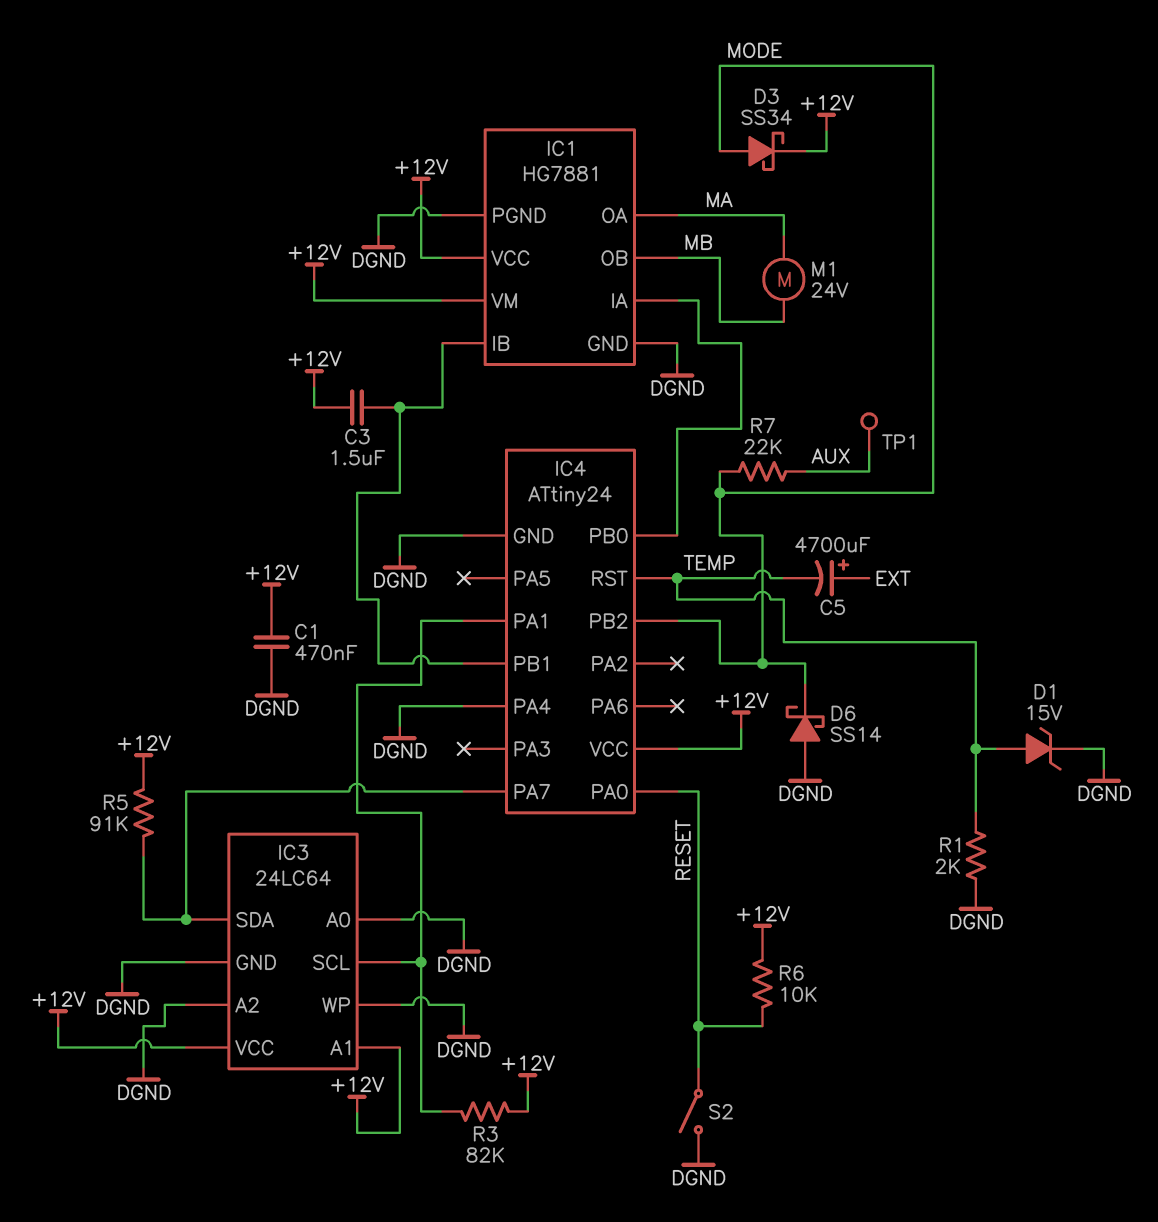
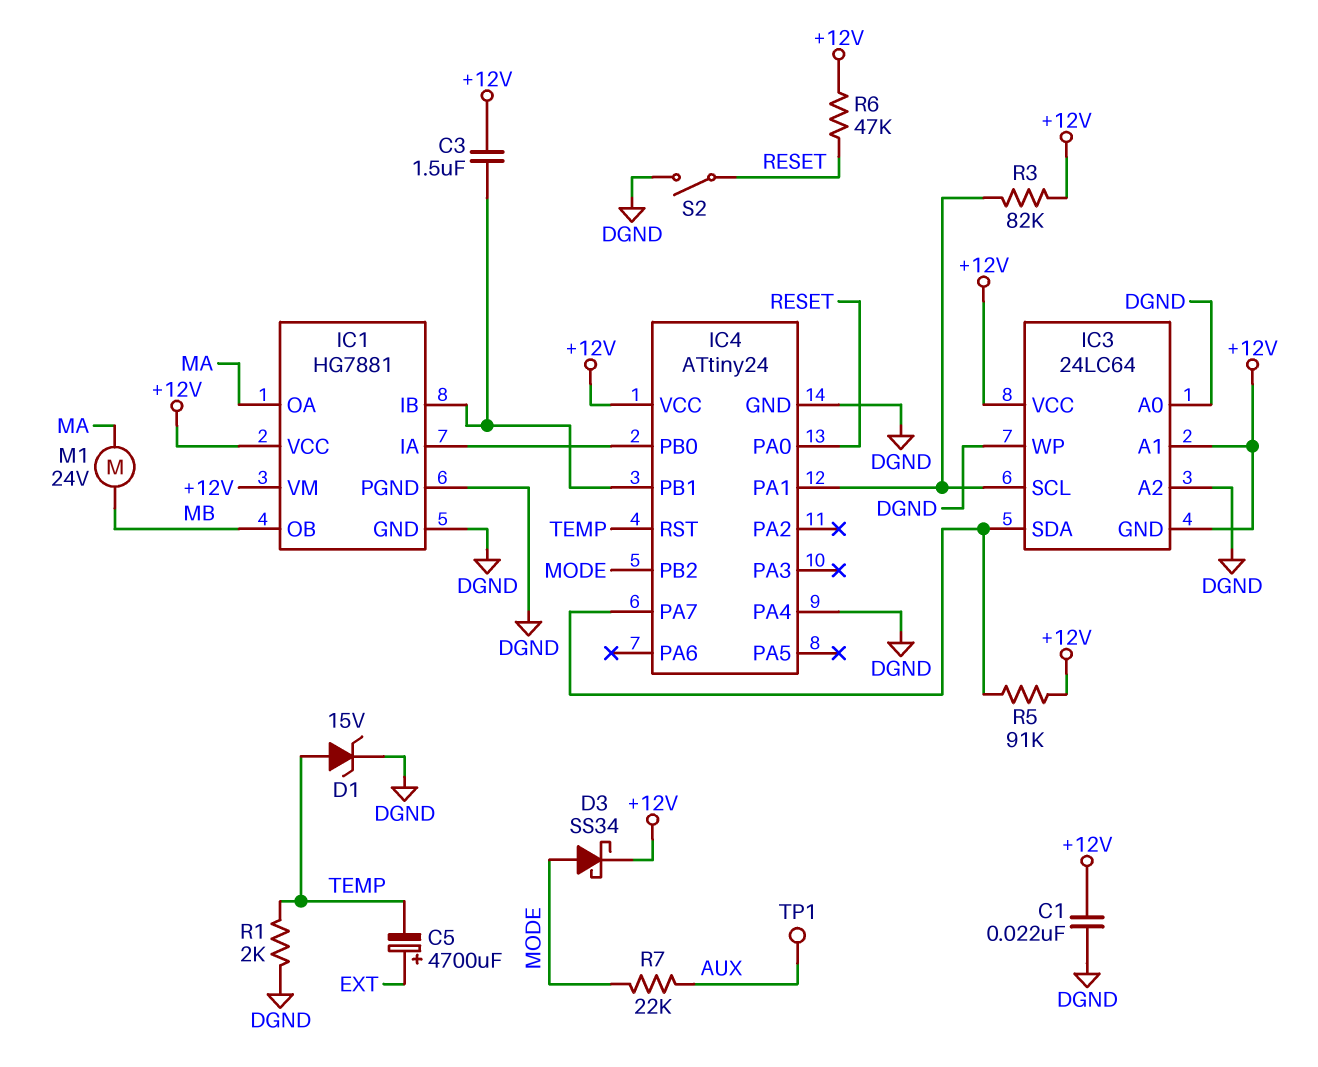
C1: 470nF (+12V, DGND) -> 22nF (+12V, DGND)
D6: schottky SS14 (A DGND, K MODE) -> none
IC3 pin GND: DGND -> +12V
R6: 10k (+12V, RESET) -> 47k (+12V, RESET)

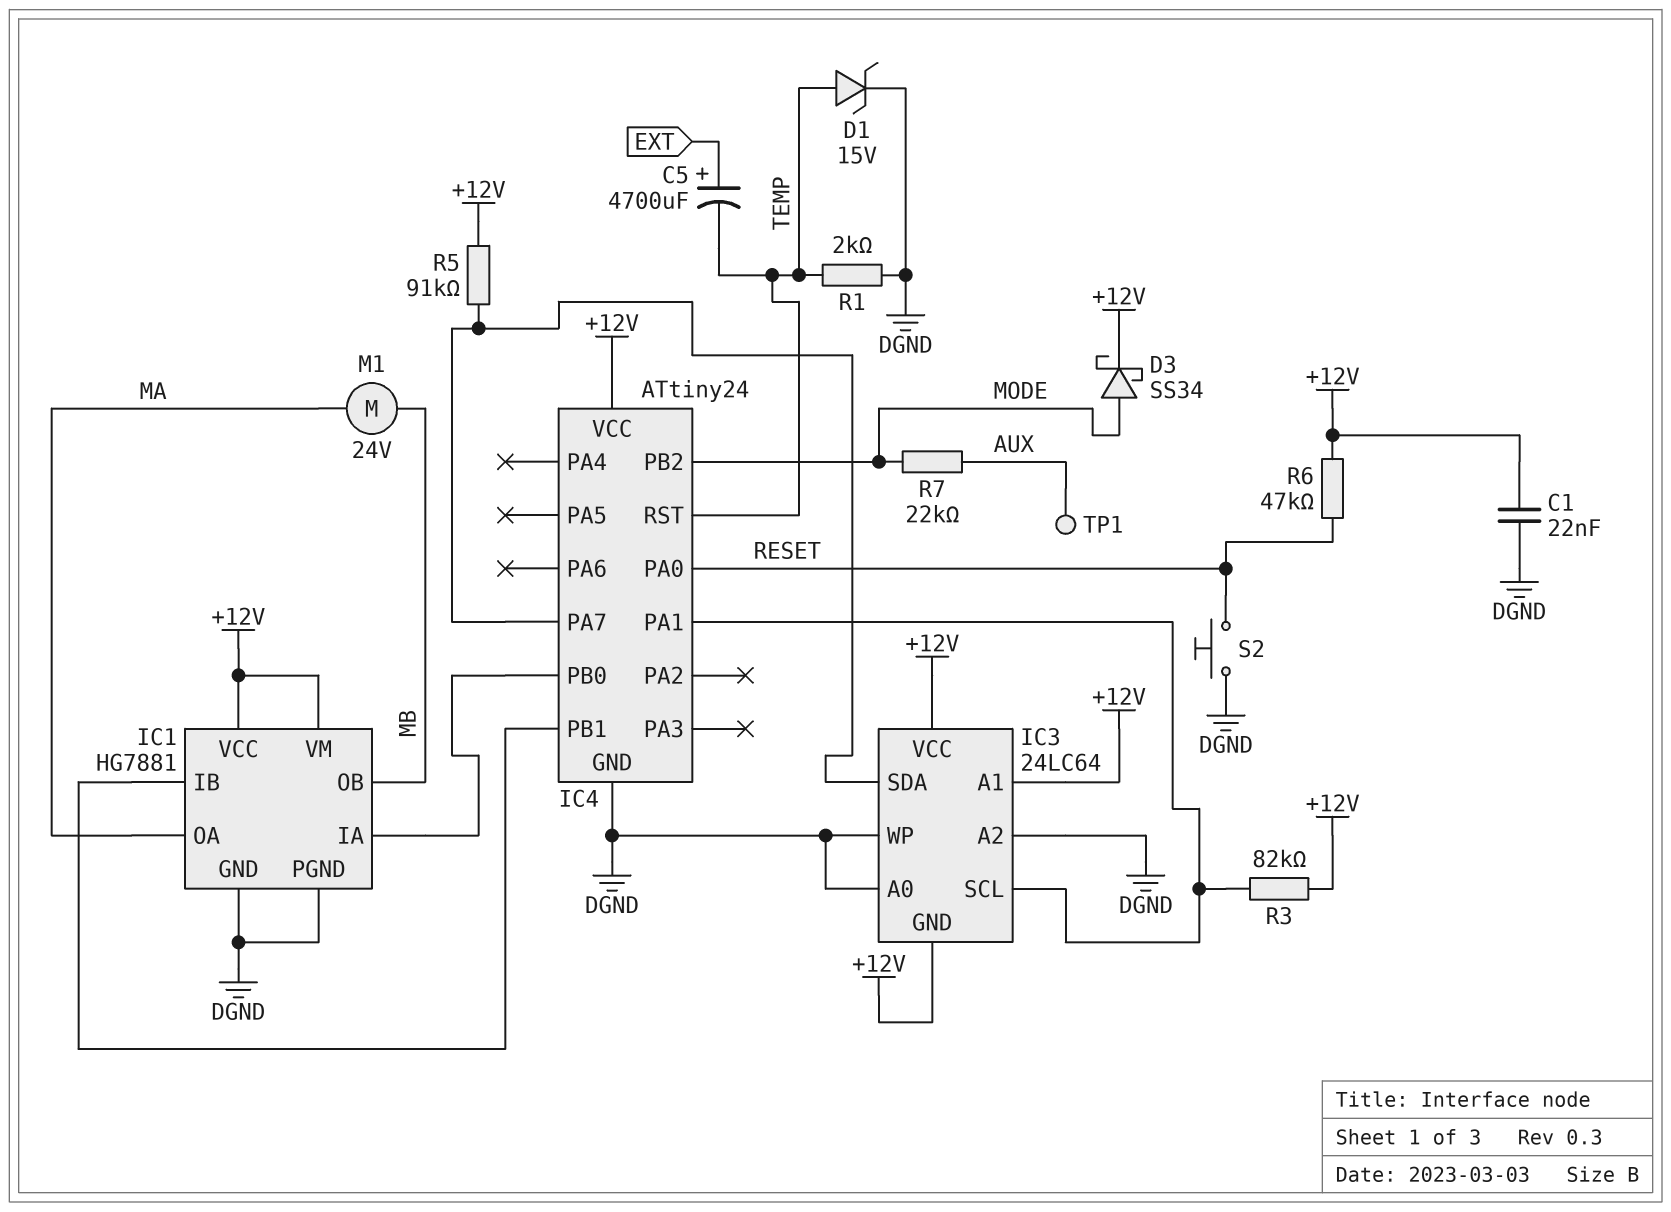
C3: 1.5uF (+12V, IC1/IB) -> none
IC4 pin PA4: DGND -> none
S2: switch (DGND, RESET) -> button (DGND, RESET)

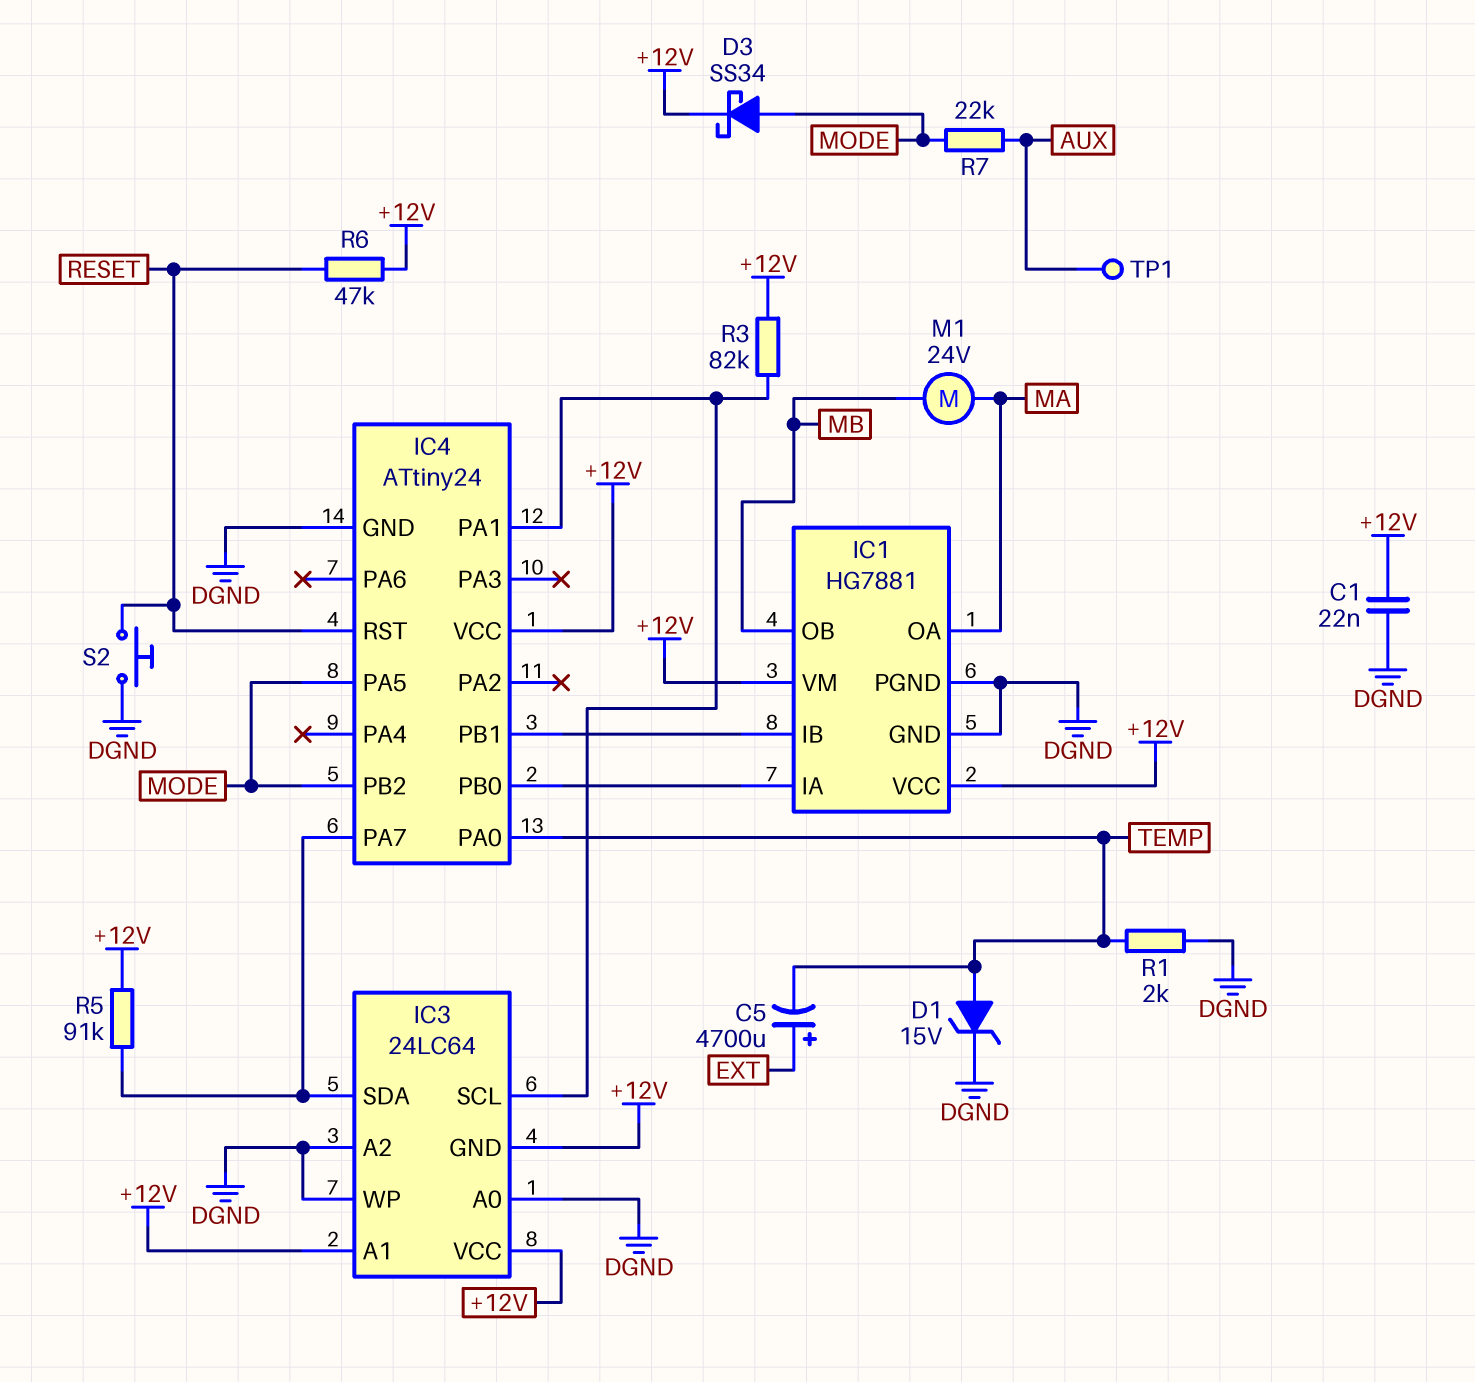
IC4 pin PA0: RESET -> TEMP
IC4 pin PA5: none -> MODE
IC4 pin RST: TEMP -> RESET

